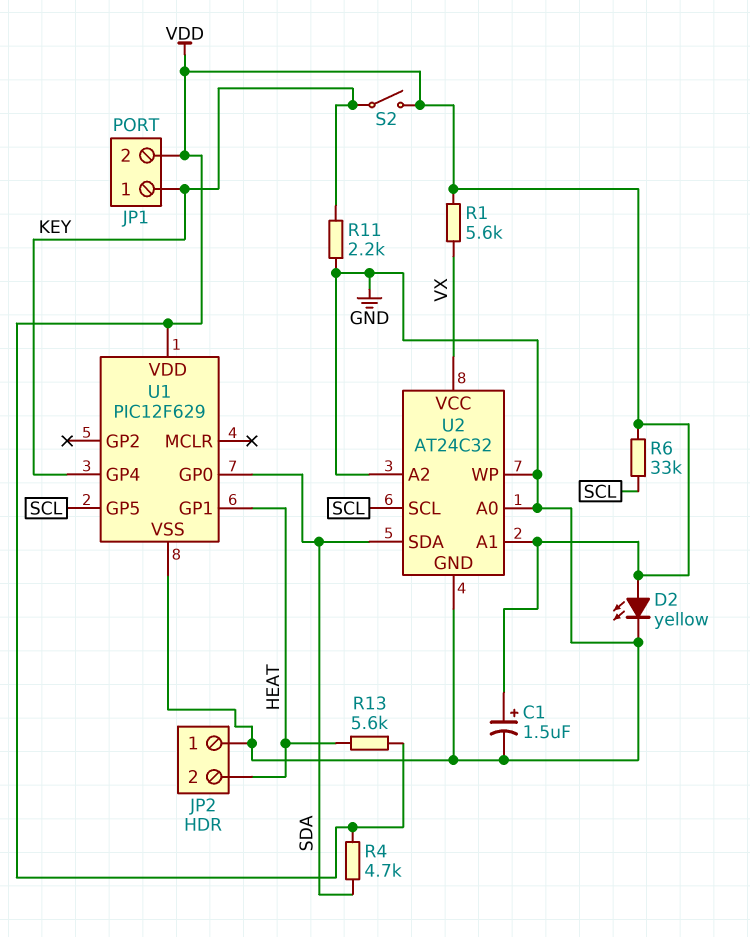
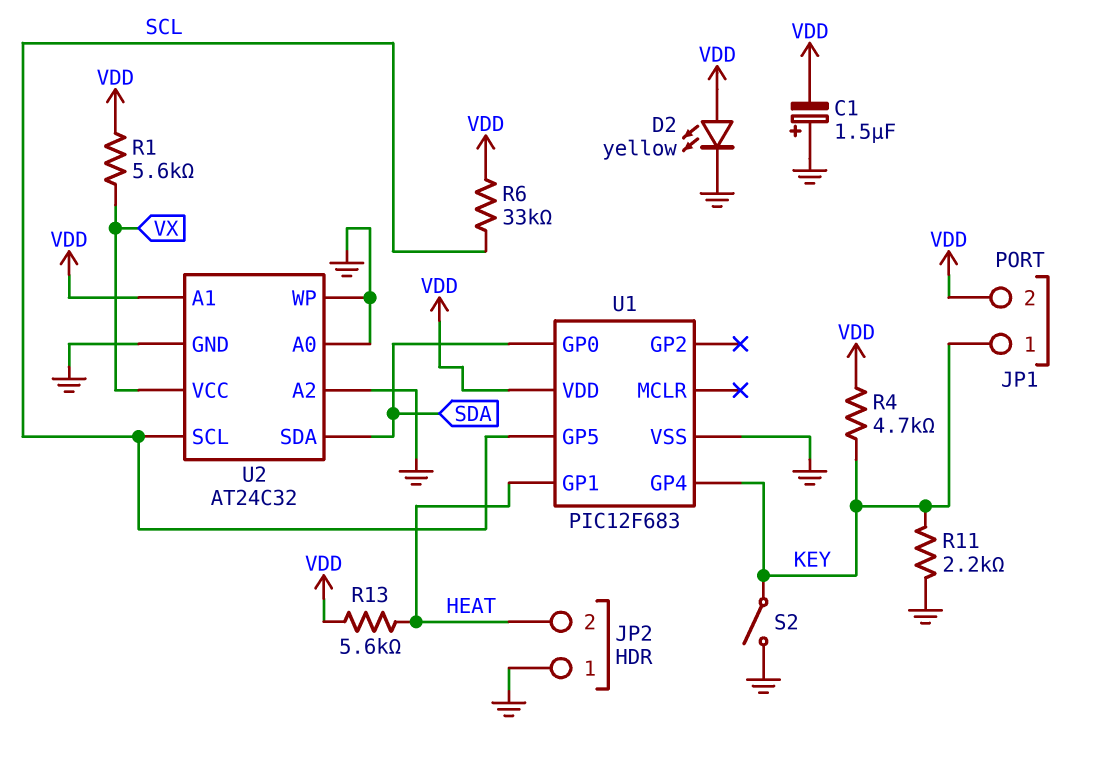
C1: 1.5uF (plus VDD, minus GND) -> 1.5uF (plus GND, minus VDD)
R4: 4.7k (SDA, VDD) -> 4.7k (KEY, VDD)
S2: switch (KEY, VDD) -> switch (GND, KEY)
U1: PIC12F629 -> PIC12F683

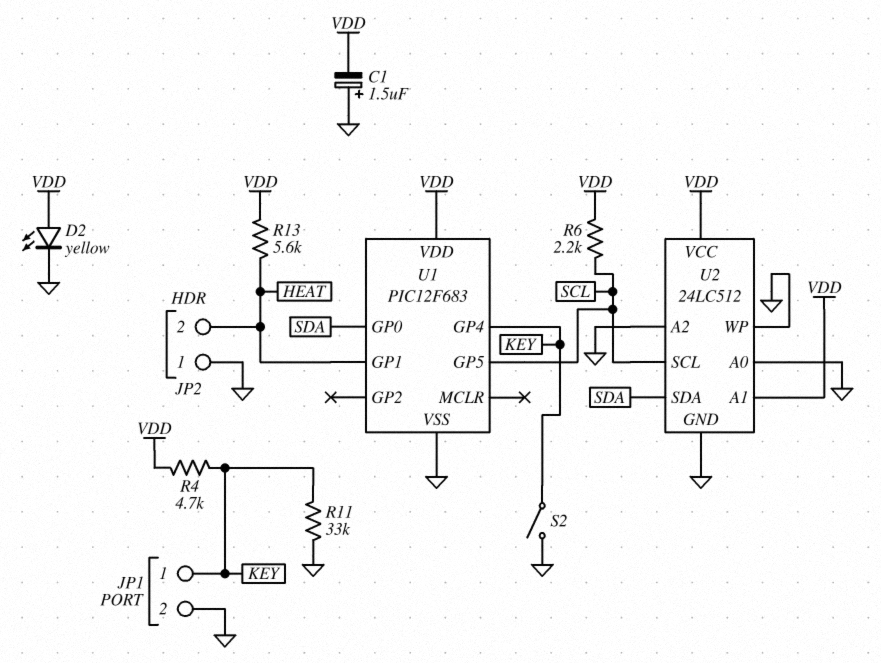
JP1 pin 2: VDD -> GND
R1: 5.6k (VDD, VX) -> none
R6: 33k (SCL, VDD) -> 2.2k (SCL, VDD)
R11: 2.2k (GND, KEY) -> 33k (GND, KEY)
U2: AT24C32 -> 24LC512
U2 pin VCC: VX -> VDD

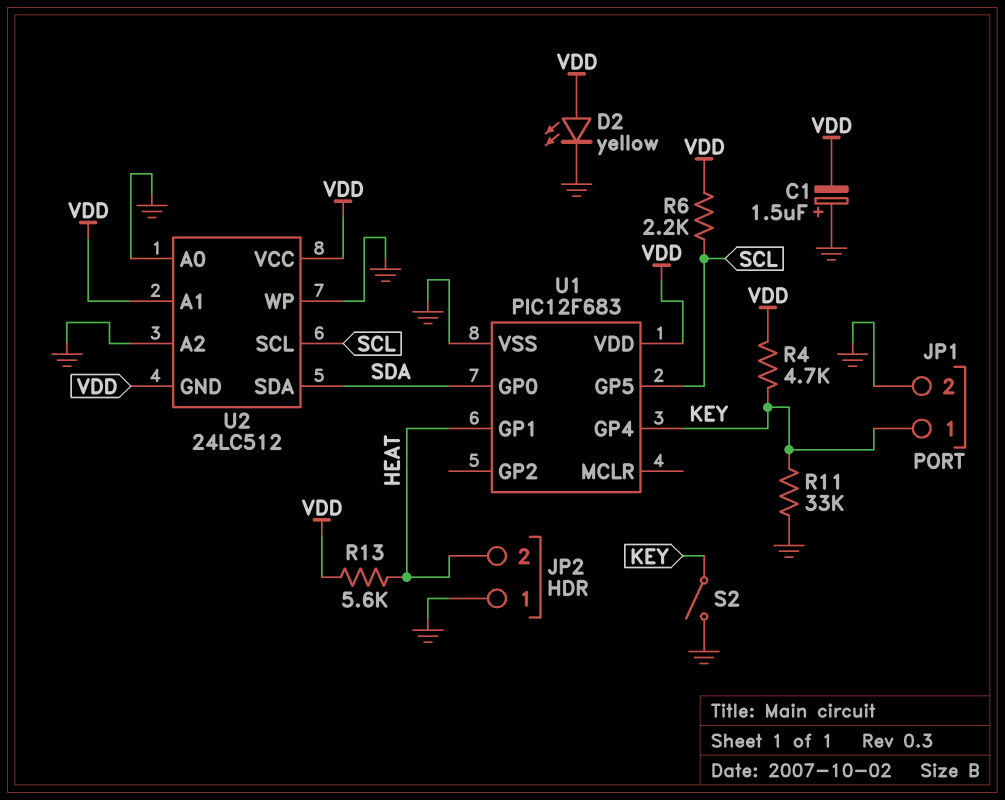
U2 pin GND: GND -> VDD

